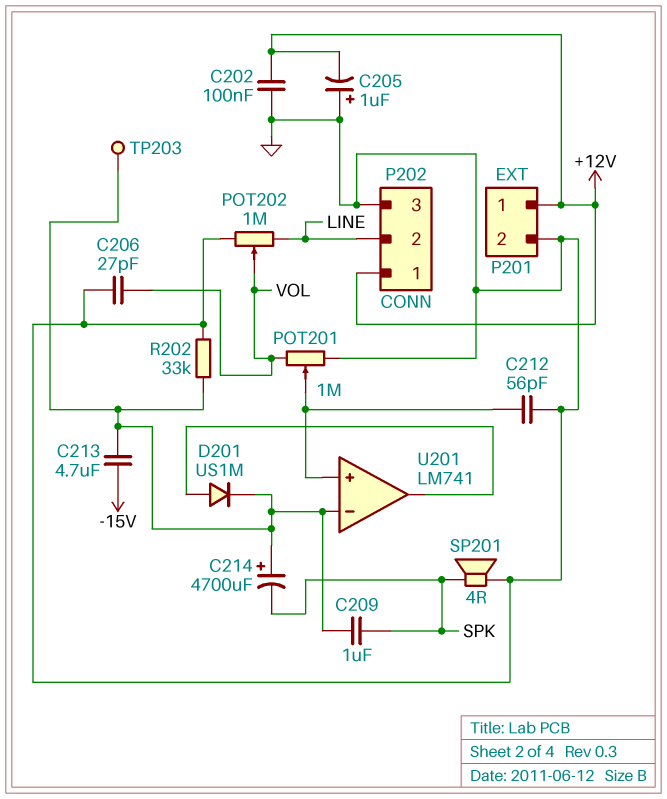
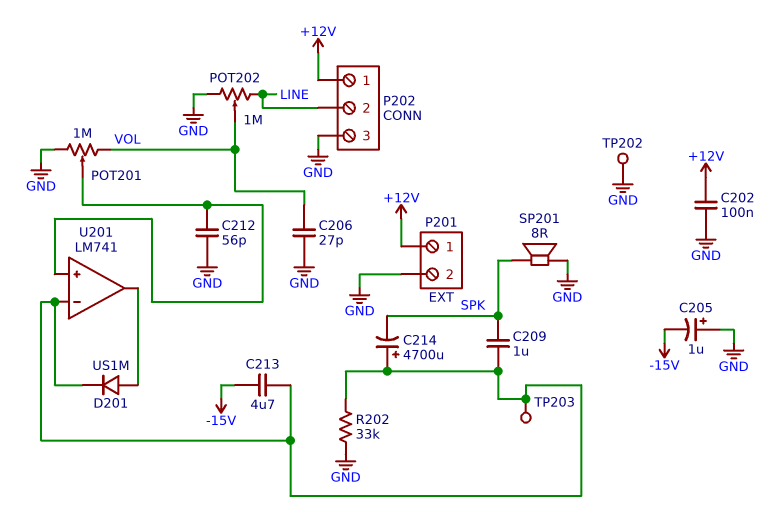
C205: 1uF (plus GND, minus +12V) -> 1uF (plus GND, minus -15V)
SP201: speaker 4R (GND, SPK) -> speaker 8R (GND, SPK)
TP202: none -> test point (GND)

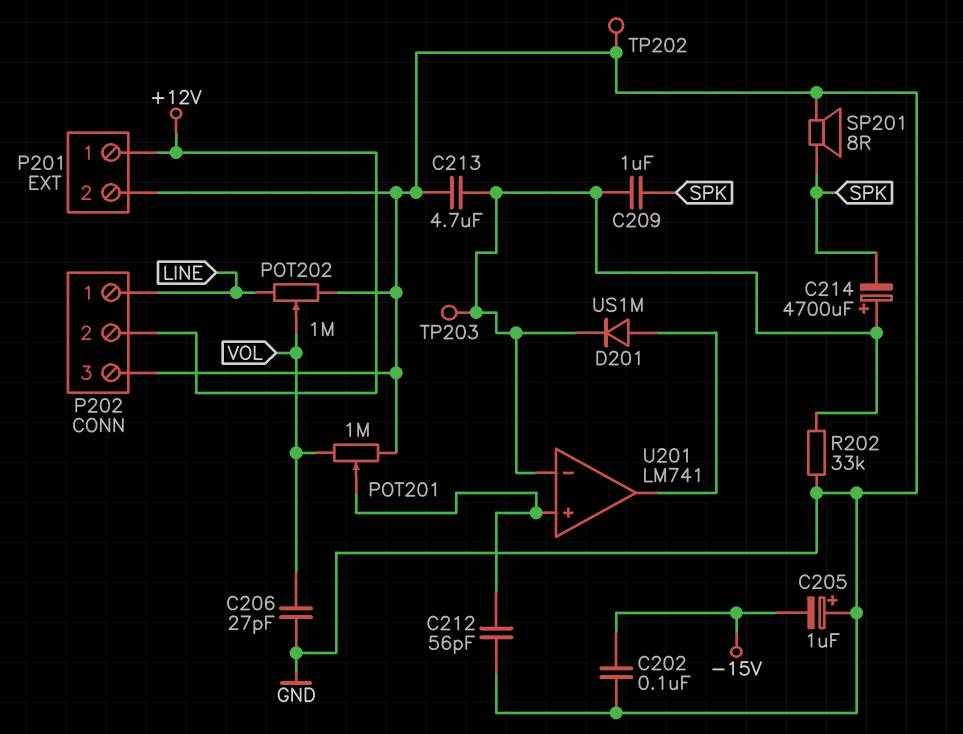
C202: 100nF (+12V, GND) -> 100nF (-15V, GND)
C213: 4.7uF (-15V, U201/in-) -> 4.7uF (GND, U201/in-)
P202 pin 1: +12V -> LINE
P202 pin 2: LINE -> +12V

